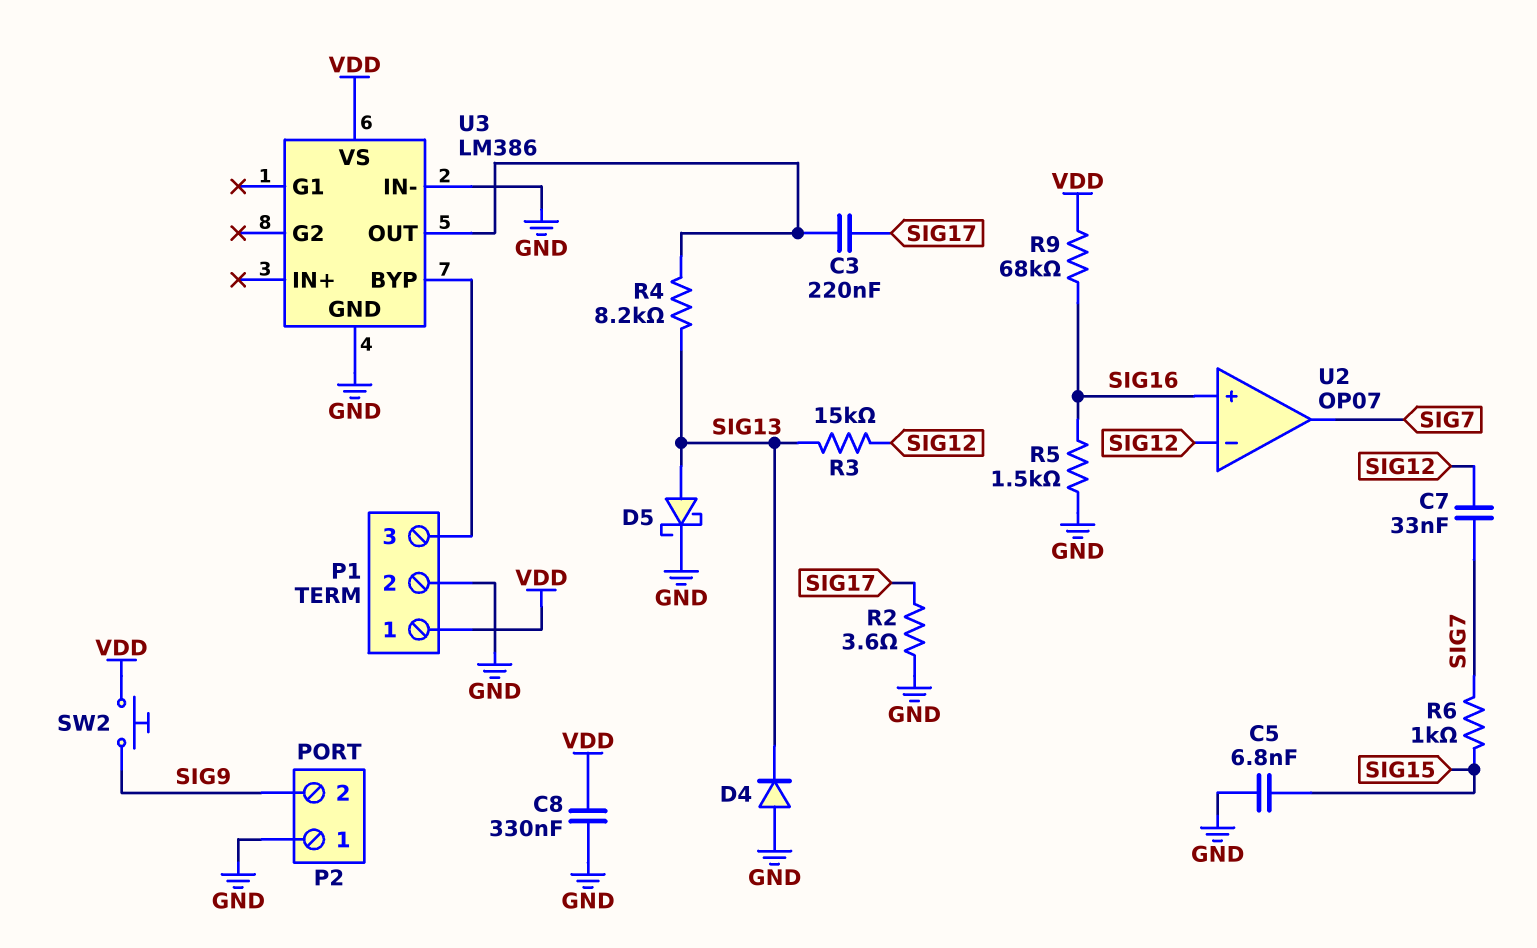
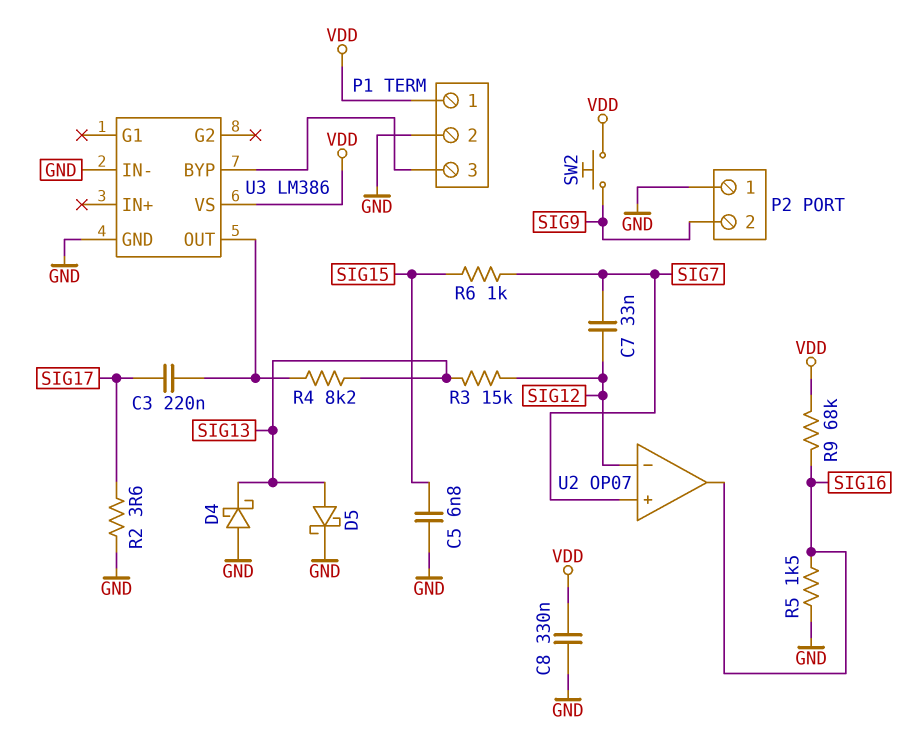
D4: diode (A GND, K SIG13) -> schottky (A GND, K SIG13)
U2 pin in+: SIG16 -> SIG7
U2 pin out: SIG7 -> SIG16

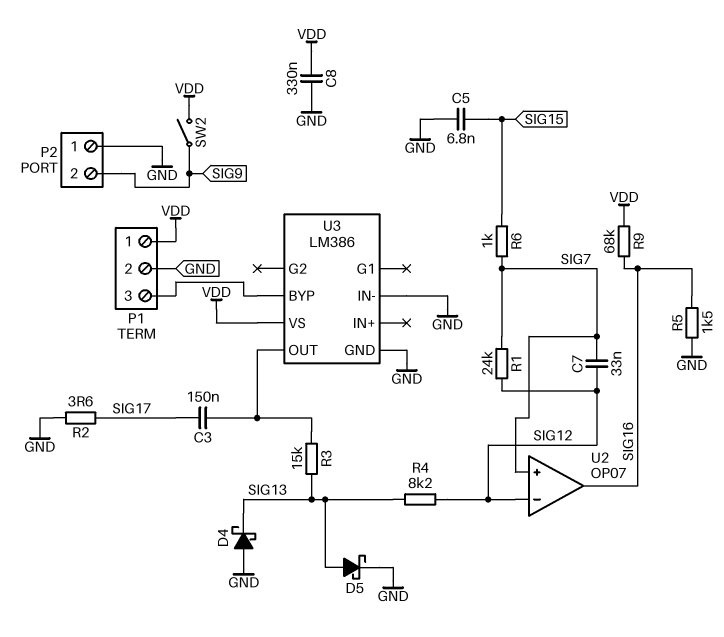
C3: 220nF (SIG17, U3/OUT) -> 150nF (SIG17, U3/OUT)
R1: none -> 24k (SIG7, SIG12)
R3: 15k (SIG12, SIG13) -> 15k (SIG13, U3/OUT)
R4: 8.2k (SIG13, U3/OUT) -> 8.2k (SIG12, SIG13)
SW2: button (SIG9, VDD) -> switch (SIG9, VDD)

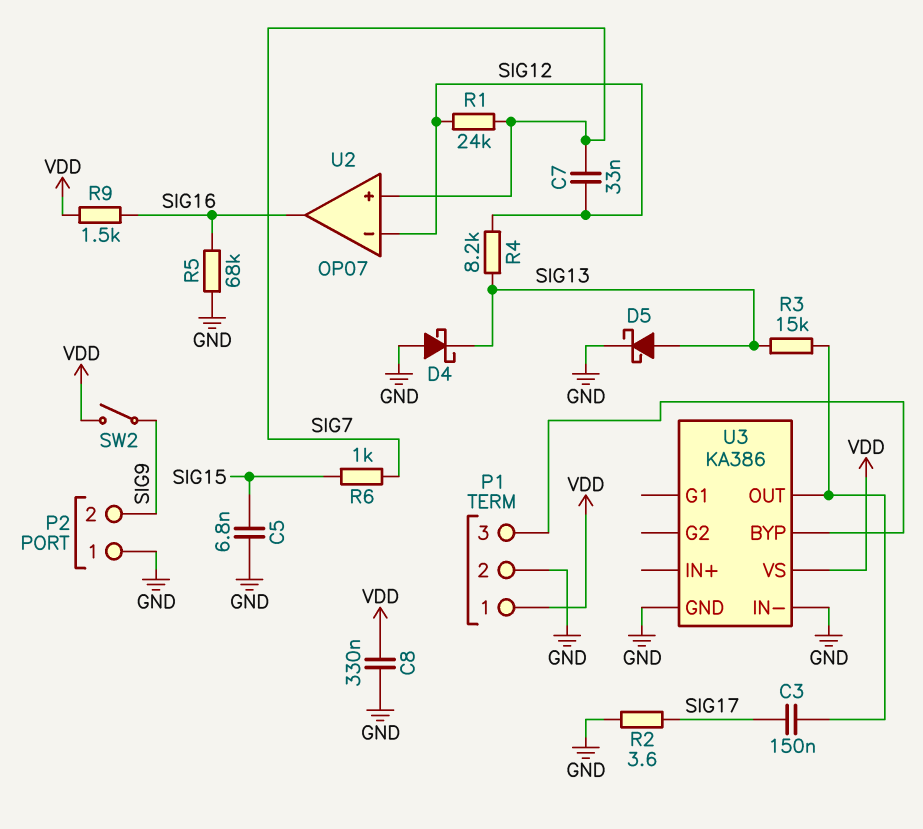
R5: 1.5k (GND, SIG16) -> 68k (GND, SIG16)
R9: 68k (SIG16, VDD) -> 1.5k (SIG16, VDD)
U3: LM386 -> KA386

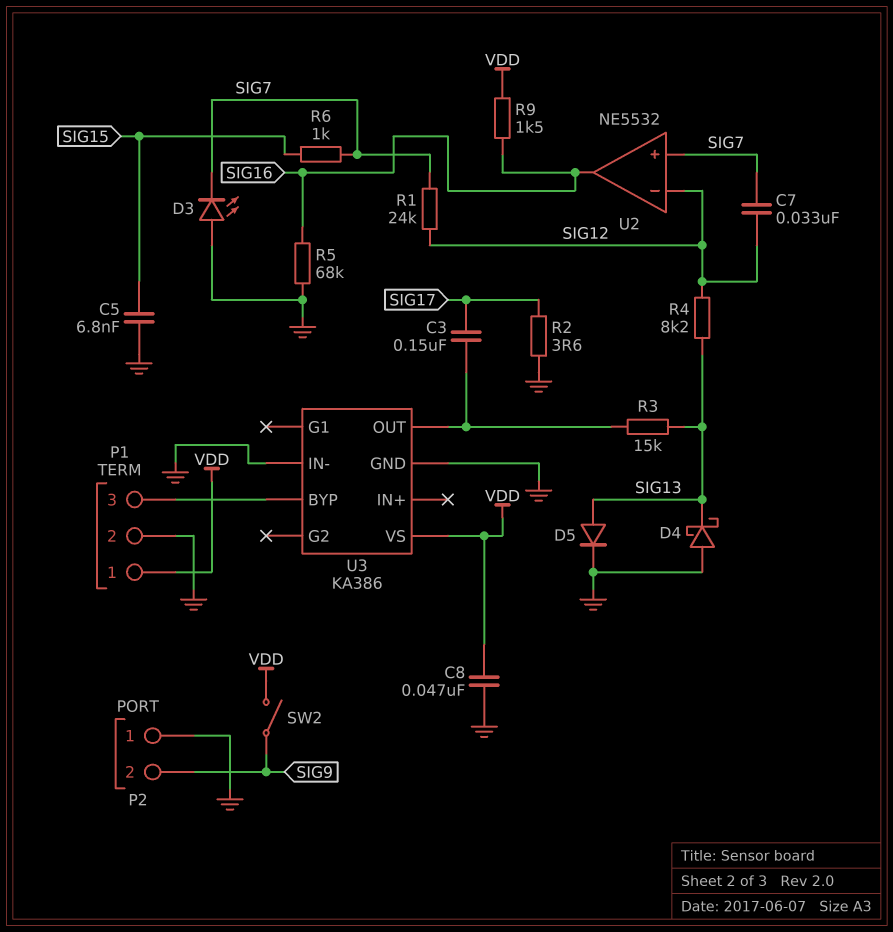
C8: 330nF (GND, VDD) -> 47nF (GND, VDD)
D3: none -> LED (A GND, K SIG7)
D5: schottky (A SIG13, K GND) -> diode (A SIG13, K GND)
U2: OP07 -> NE5532

